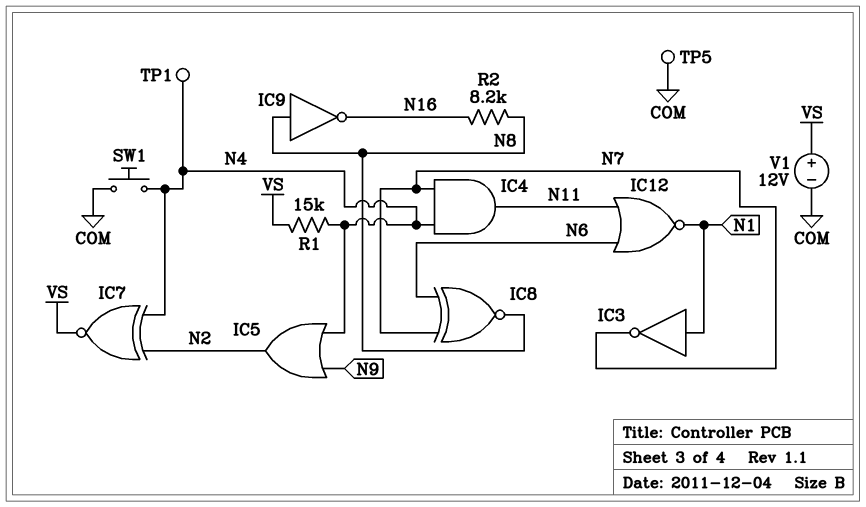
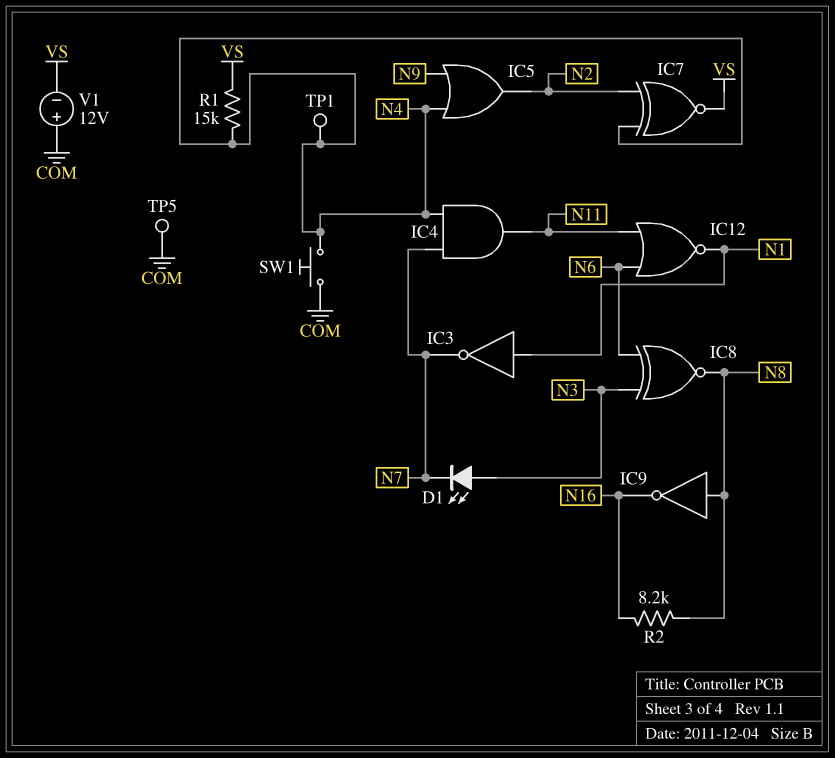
D1: none -> LED (A N3, K N7)
IC8: XNOR (in N6, in N7, out N8) -> XNOR (in N3, in N6, out N8)
V1: 12V (plus VS, minus COM) -> 12V (plus COM, minus VS)

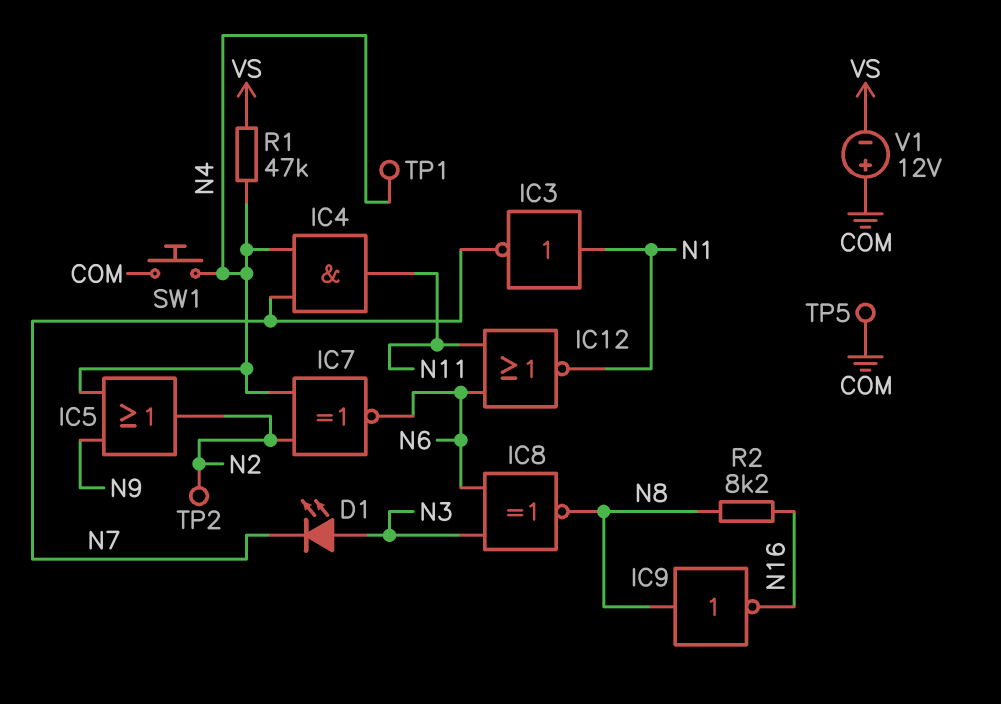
IC7: XNOR (in N2, in N4, out VS) -> XNOR (in N2, in N4, out N6)
R1: 15k (N4, VS) -> 47k (N4, VS)
TP2: none -> test point (N2)

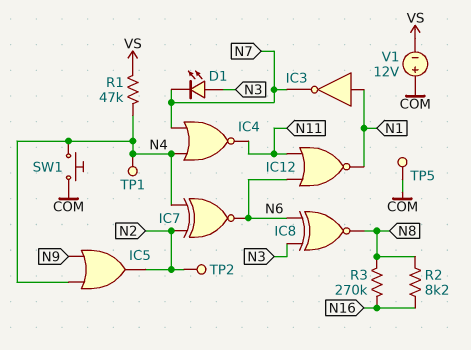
IC4: AND (in N4, in N7, out N11) -> NOR (in N4, in N7, out N11)
IC9: NOT (in N8, out N16) -> none
R3: none -> 270k (N8, N16)

